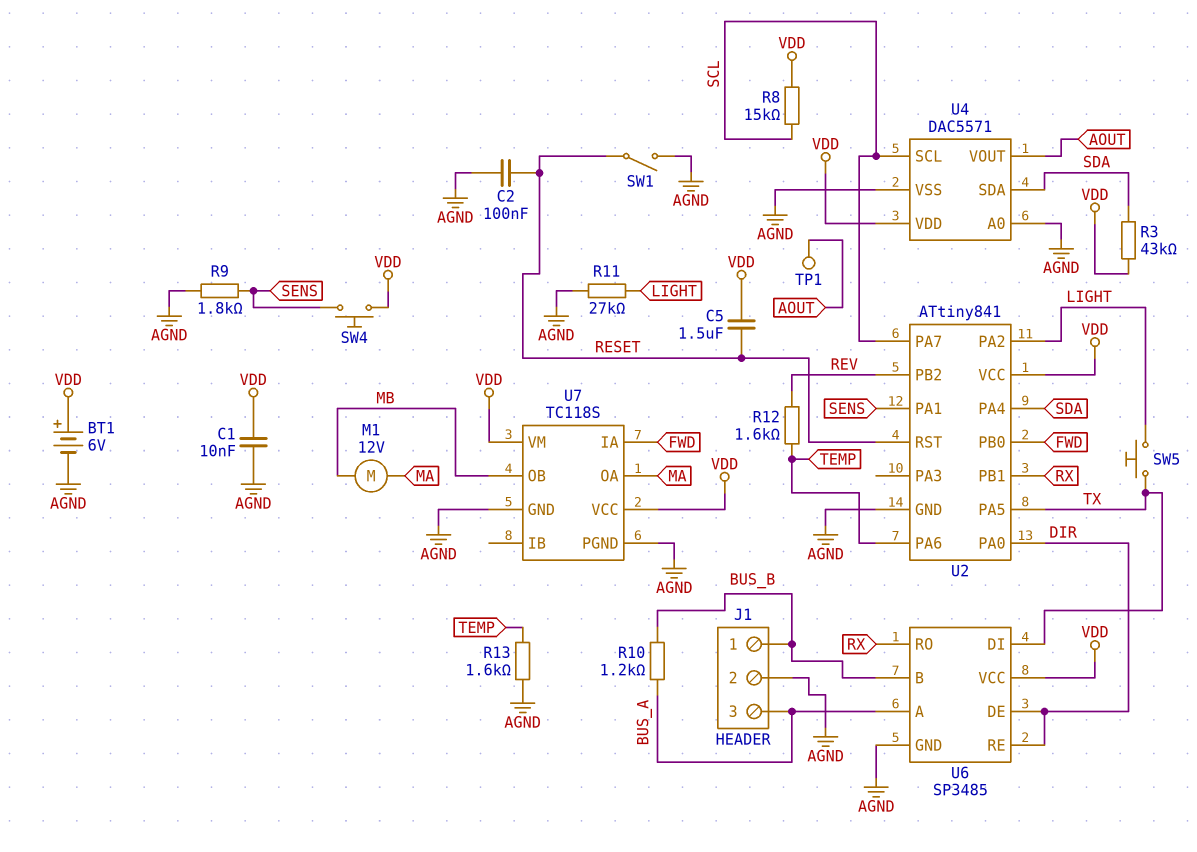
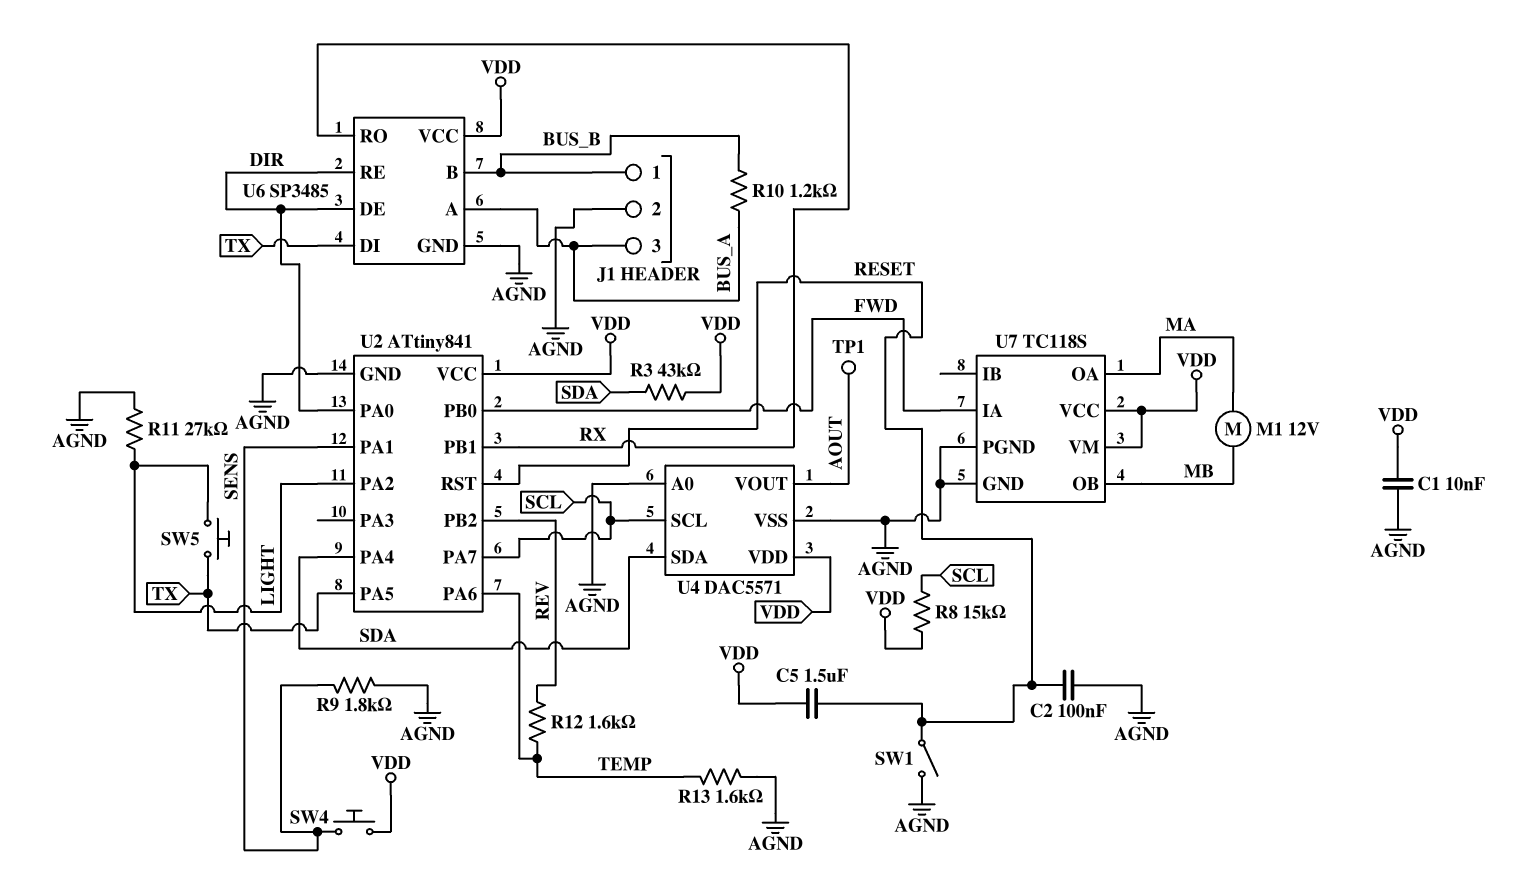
BT1: 6V (plus VDD, minus AGND) -> none

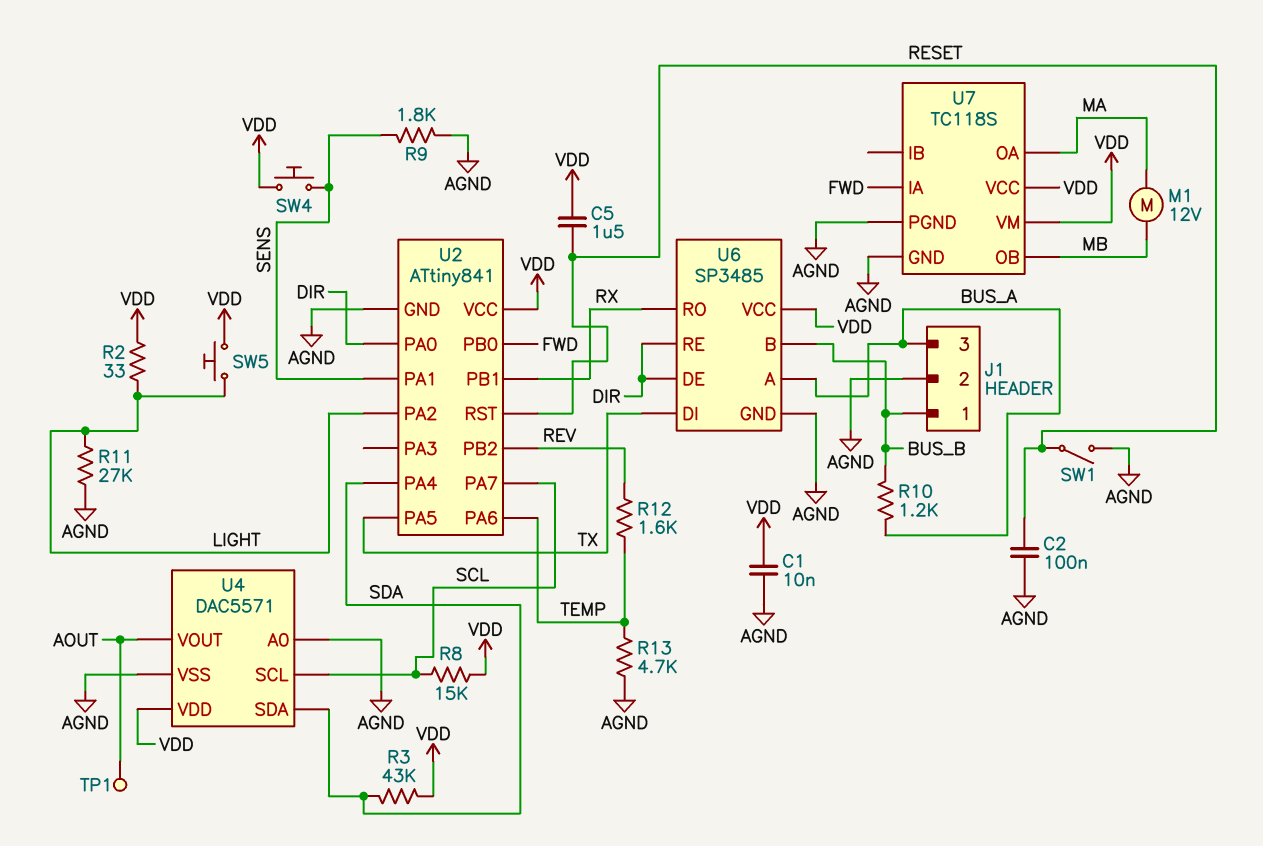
R2: none -> 33 (LIGHT, VDD)
R13: 1.6k (AGND, TEMP) -> 4.7k (AGND, TEMP)
SW5: button (LIGHT, TX) -> button (LIGHT, VDD)

